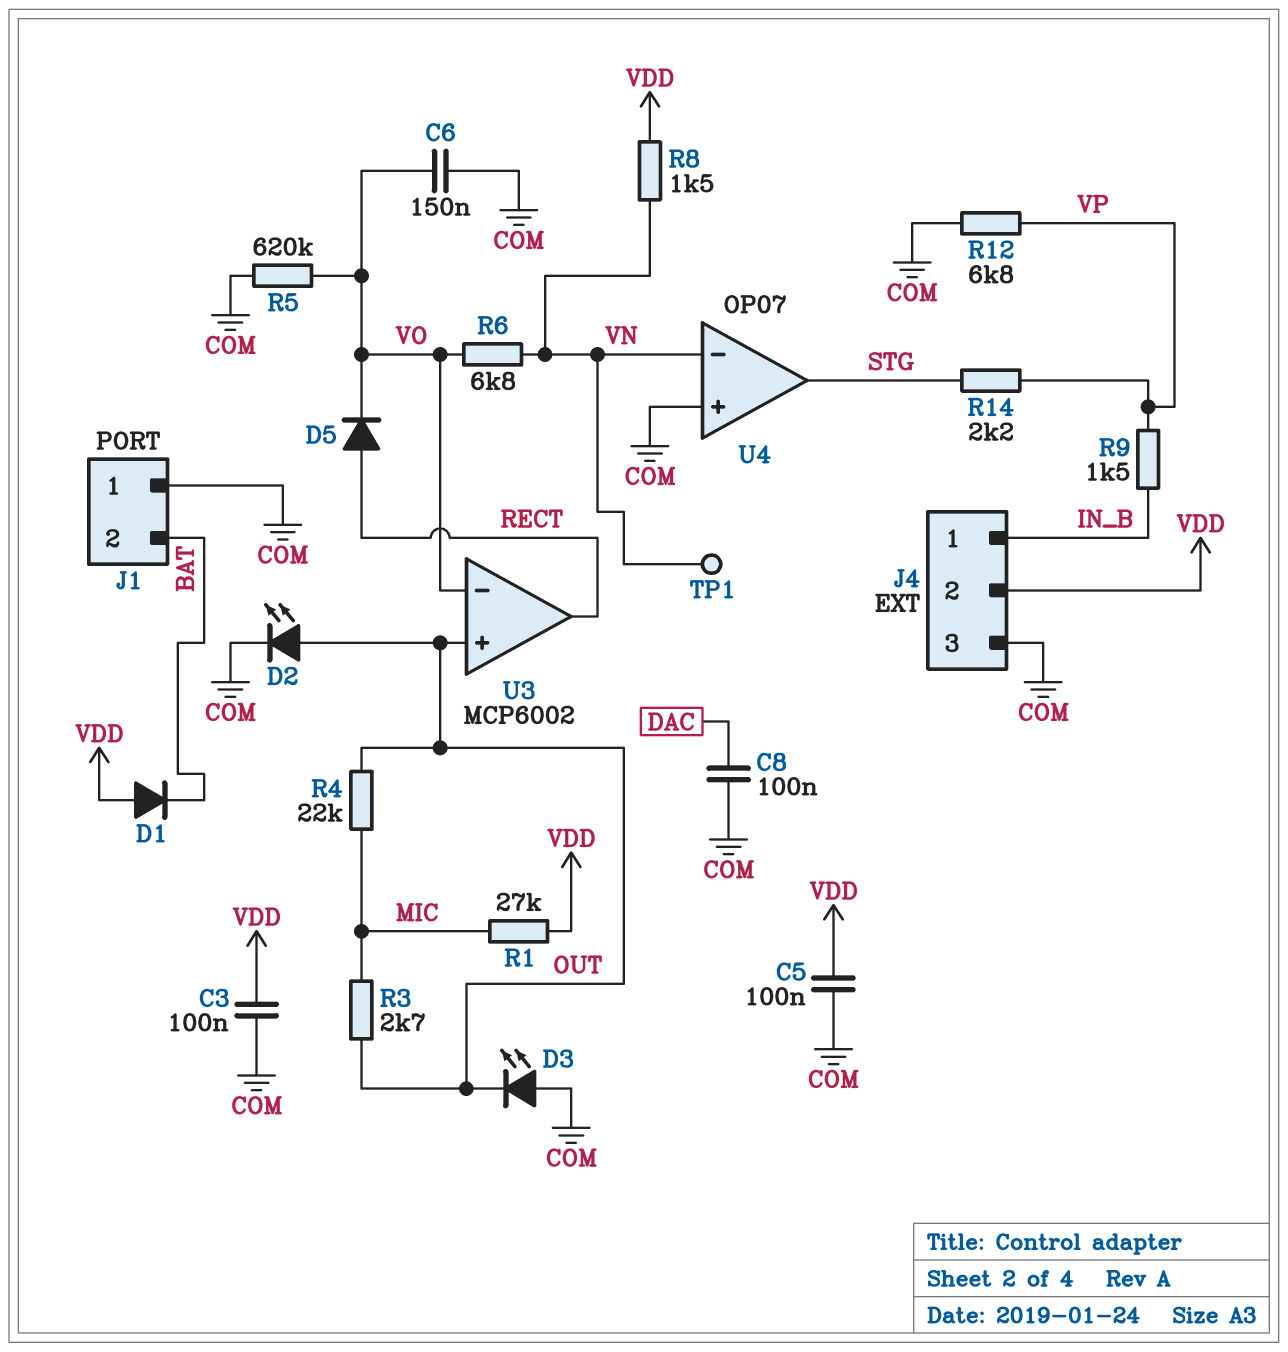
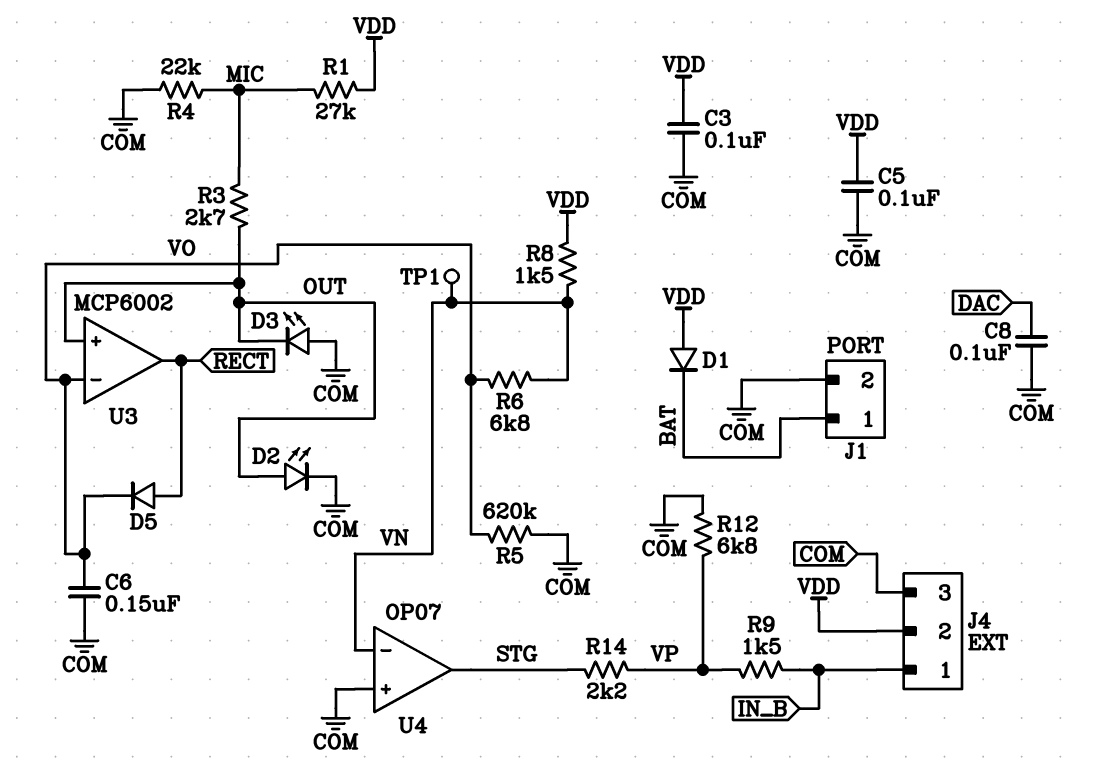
J1 pin 1: COM -> BAT
J1 pin 2: BAT -> COM
R4: 22k (MIC, OUT) -> 22k (COM, MIC)

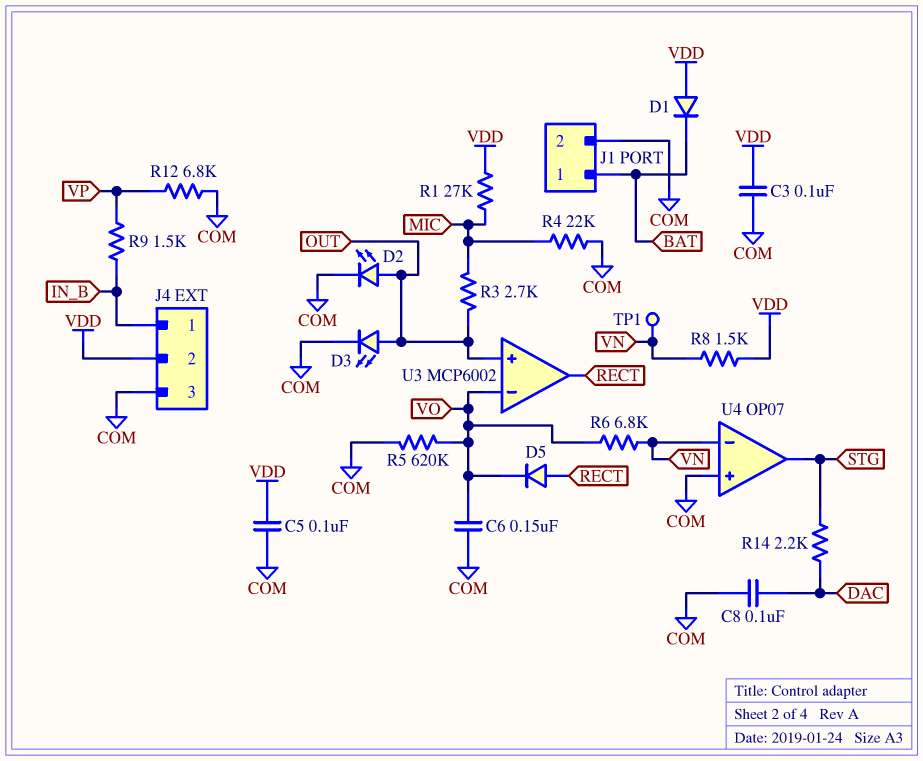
D3: LED (A COM, K OUT) -> LED (A OUT, K COM)
R14: 2.2k (STG, VP) -> 2.2k (DAC, STG)

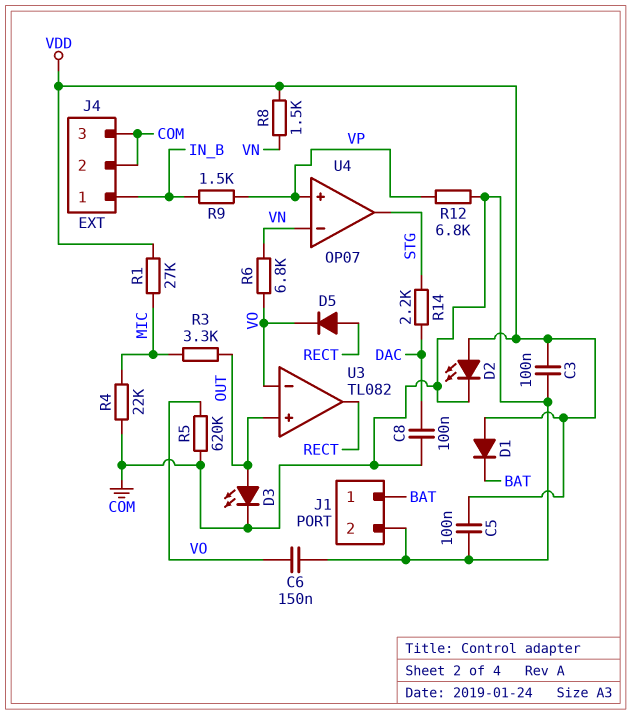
D2: LED (A OUT, K COM) -> LED (A VDD, K COM)
J4 pin 2: VDD -> COM
R3: 2.7k (MIC, OUT) -> 3.3k (MIC, OUT)
TP1: test point (VN) -> none
U3: MCP6002 -> TL082
U4 pin in+: COM -> VP

